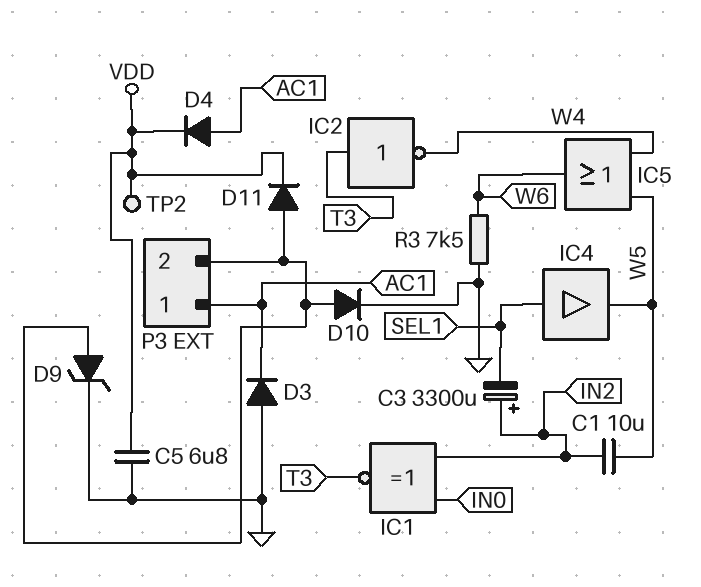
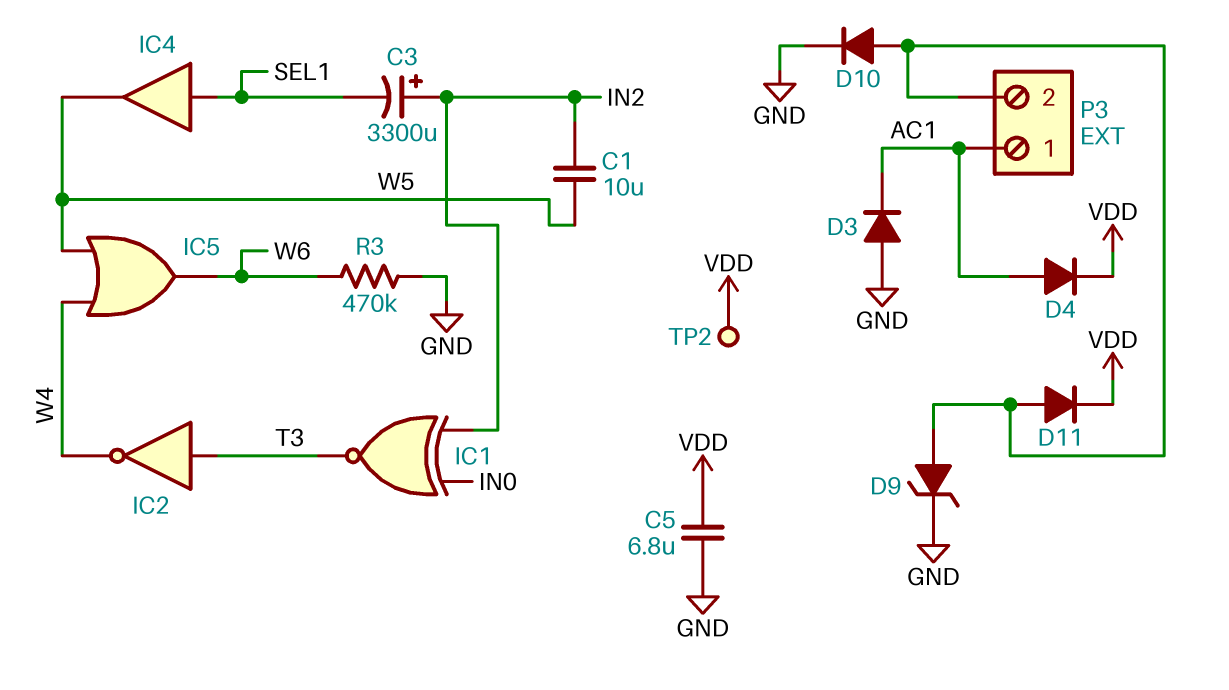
R3: 7.5k (GND, W6) -> 470k (GND, W6)

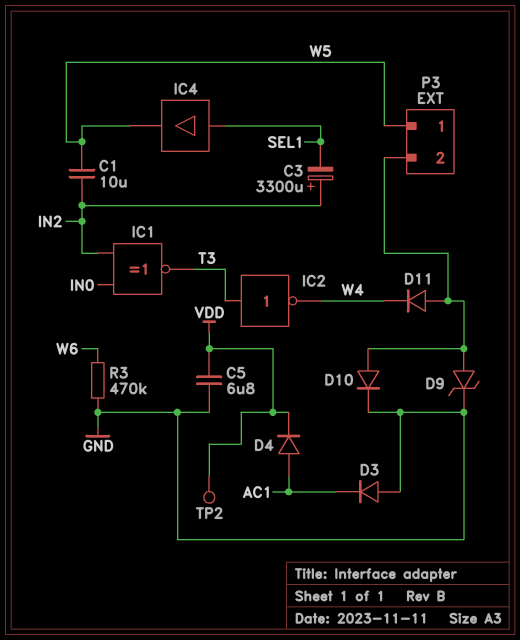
D11: diode (A P3/2, K VDD) -> diode (A P3/2, K W4)
IC5: OR (in W4, in W5, out W6) -> none
P3 pin 1: AC1 -> W5

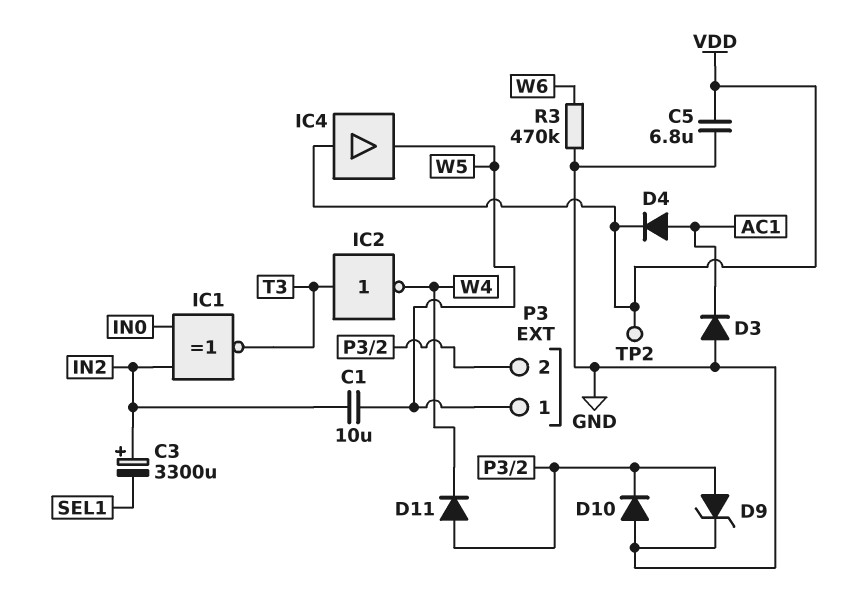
D10: diode (A P3/2, K GND) -> diode (A GND, K P3/2)
IC4: buffer (in SEL1, out W5) -> buffer (in VDD, out W5)

